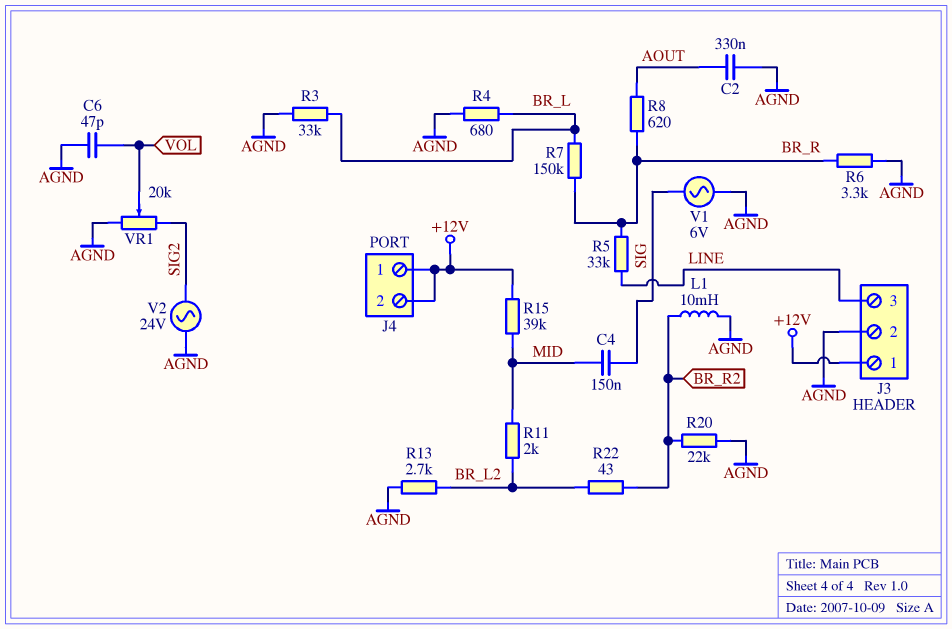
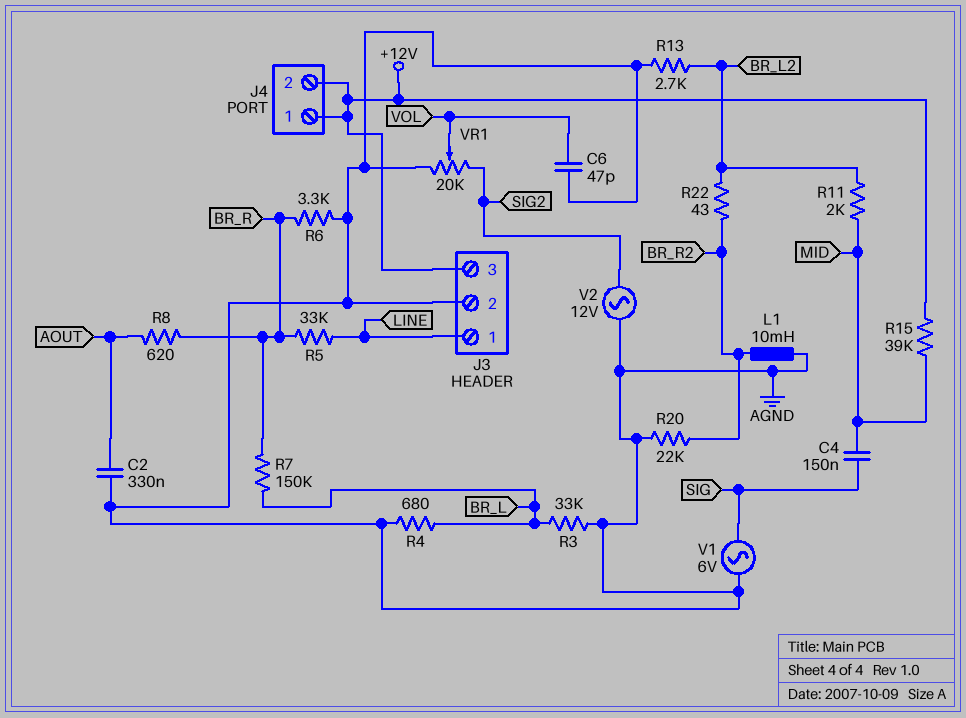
J3 pin 1: +12V -> LINE
J3 pin 3: LINE -> +12V
V2: AC 24V (AGND, SIG2) -> AC 12V (AGND, SIG2)

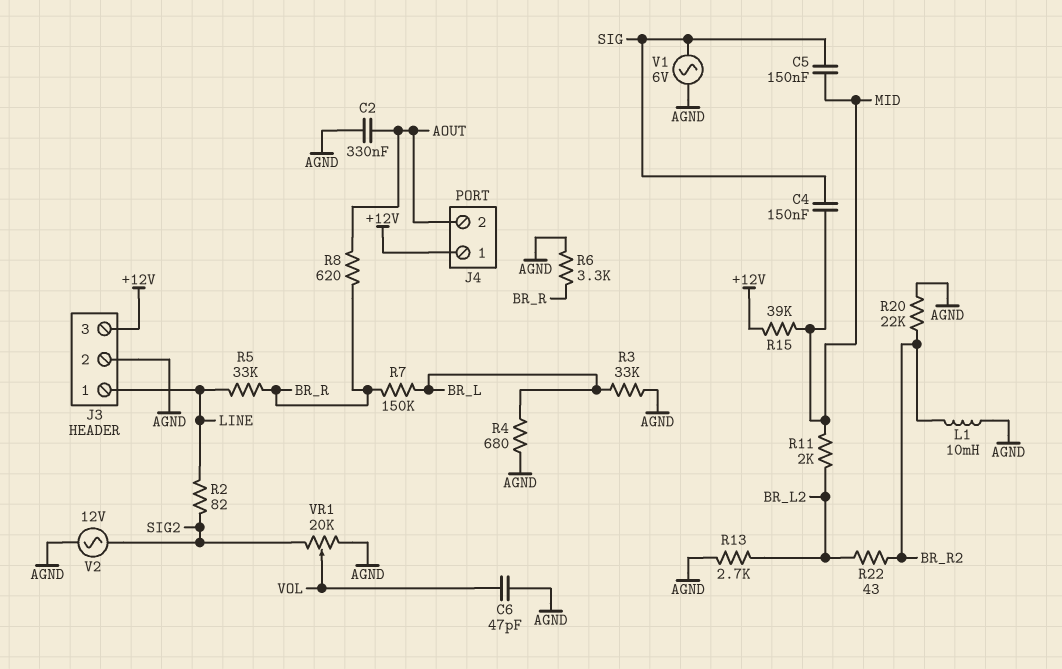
C5: none -> 150nF (MID, SIG)
J4 pin 2: +12V -> AOUT
R2: none -> 82 (LINE, SIG2)

